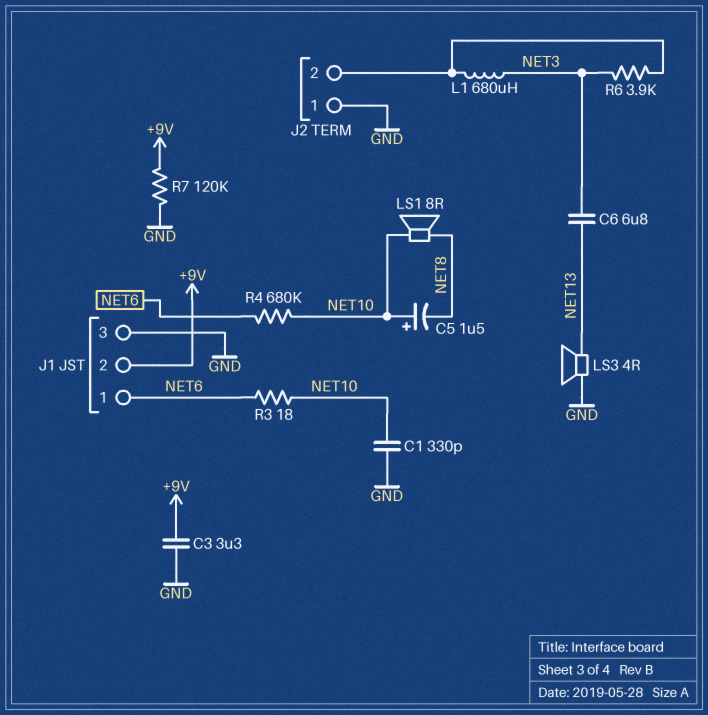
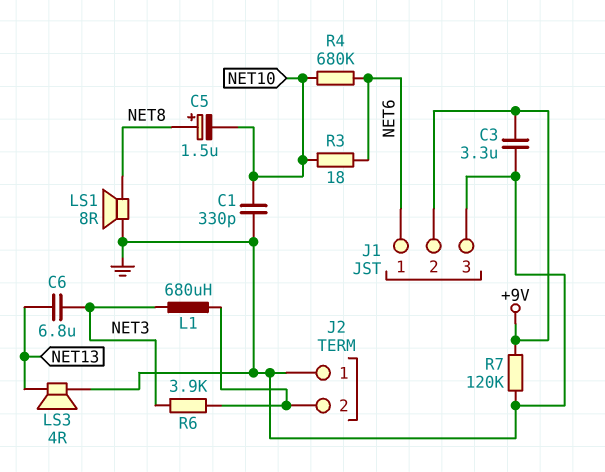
C5: 1.5uF (plus NET10, minus NET8) -> 1.5uF (plus NET8, minus NET10)
LS1: speaker 8R (NET8, NET10) -> speaker 8R (GND, NET8)

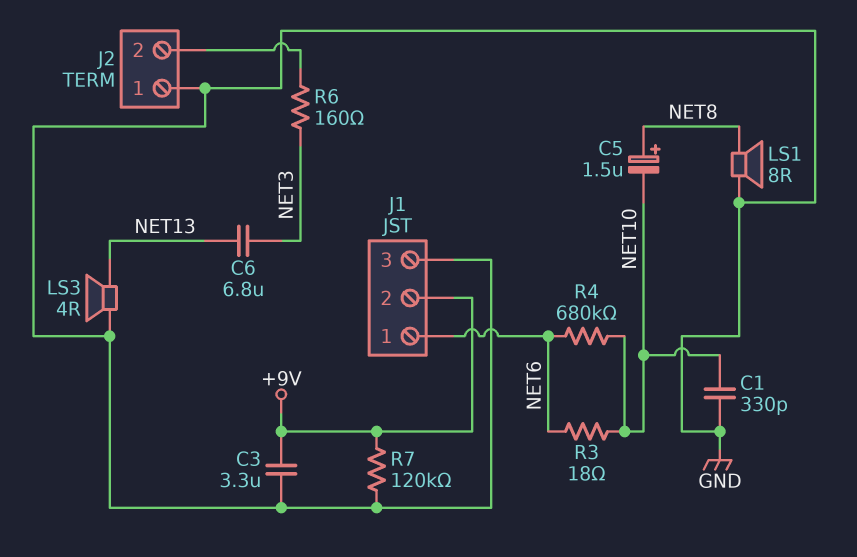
L1: 680uH (J2/2, NET3) -> none
R6: 3.9k (J2/2, NET3) -> 160 (J2/2, NET3)

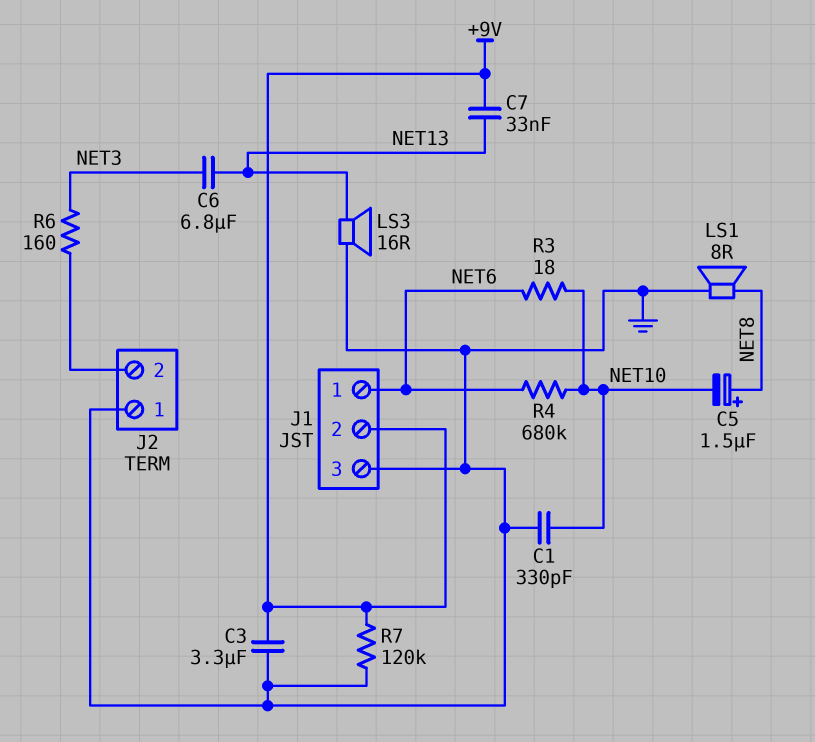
C7: none -> 33nF (+9V, NET13)
LS3: speaker 4R (GND, NET13) -> speaker 16R (GND, NET13)

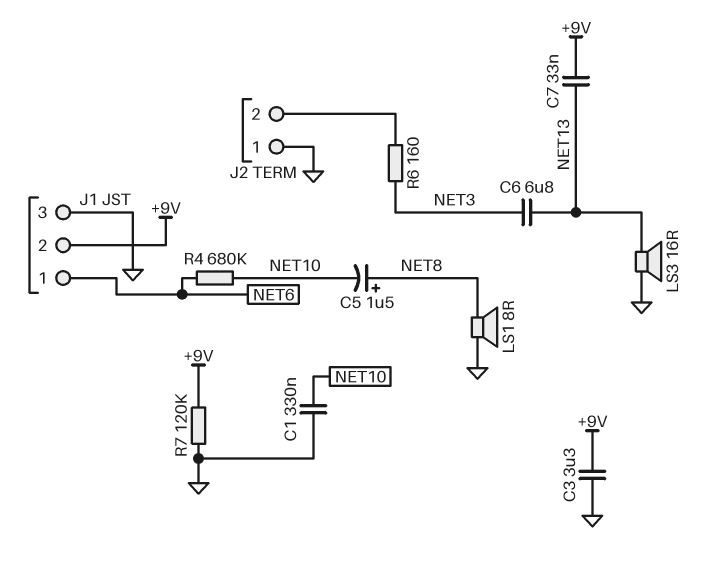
C1: 330pF (GND, NET10) -> 330nF (GND, NET10)
R3: 18 (NET6, NET10) -> none

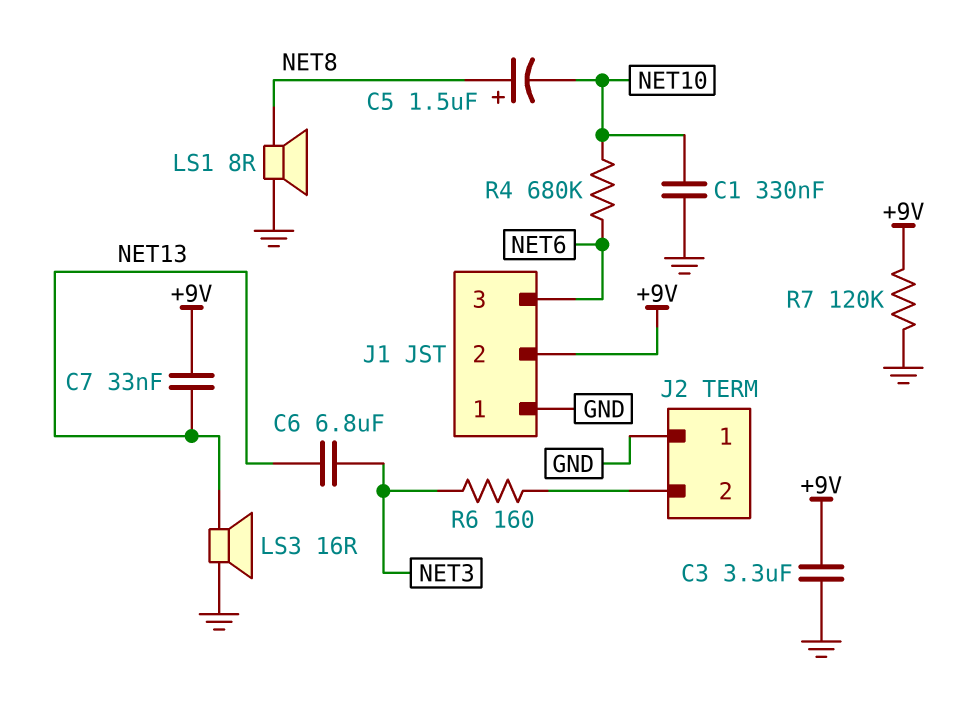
J1 pin 1: NET6 -> GND
J1 pin 3: GND -> NET6

